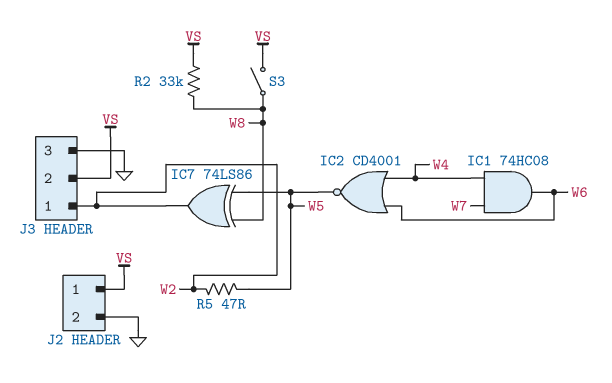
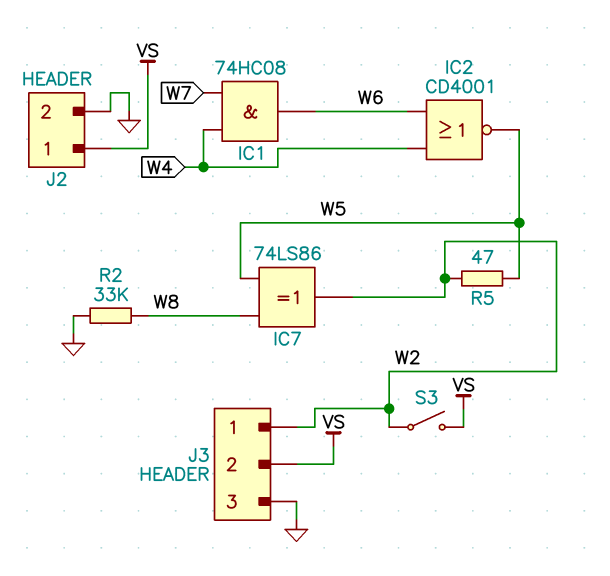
R2: 33k (VS, W8) -> 33k (GND, W8)
S3: switch (VS, W8) -> switch (VS, W2)

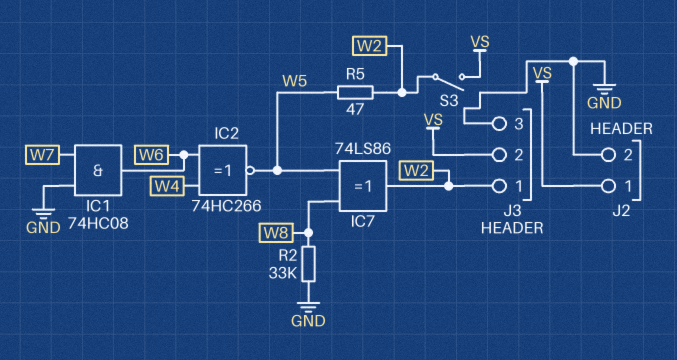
IC1: AND 74HC08 (in W4, in W7, out W6) -> AND 74HC08 (in GND, in W7, out W6)
IC2: NOR CD4001 (in W4, in W6, out W5) -> XNOR 74HC266 (in W4, in W6, out W5)

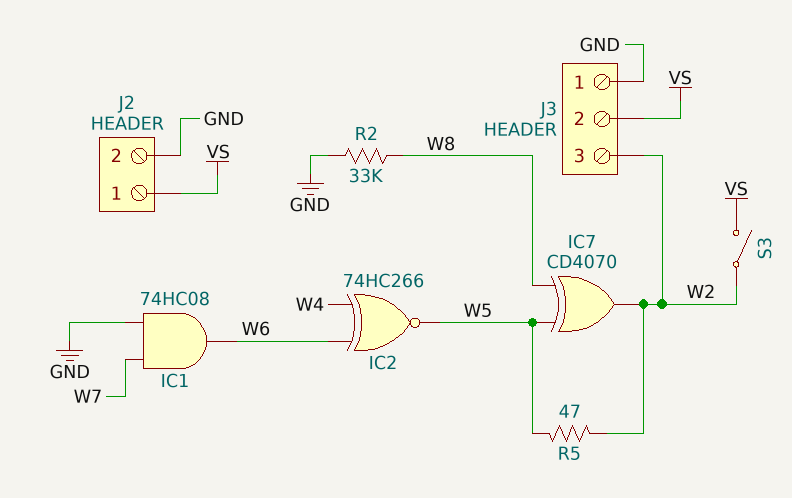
IC7: XOR 74LS86 (in W5, in W8, out W2) -> XOR CD4070 (in W5, in W8, out W2)
J3 pin 1: W2 -> GND
J3 pin 3: GND -> W2

